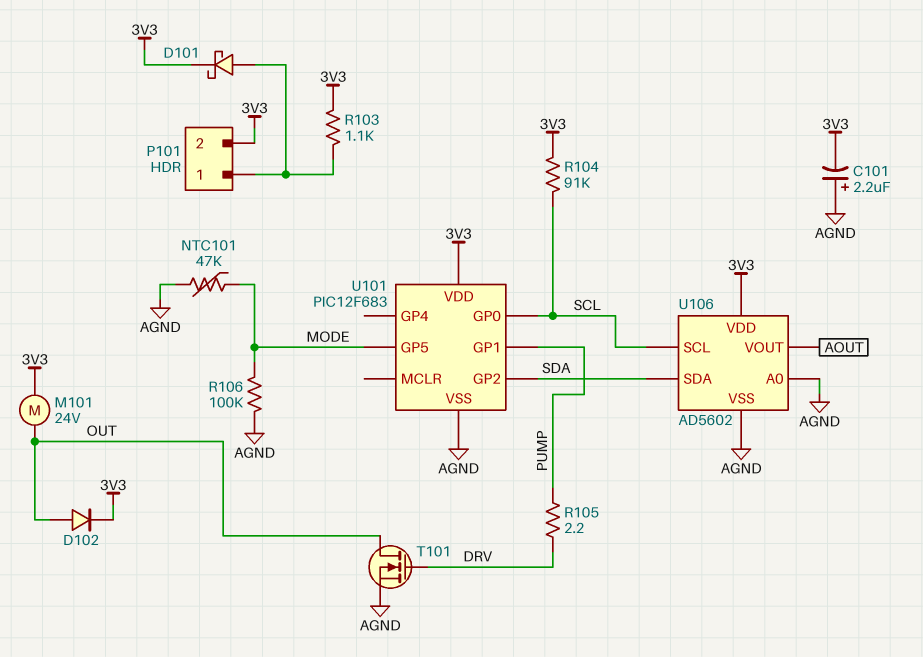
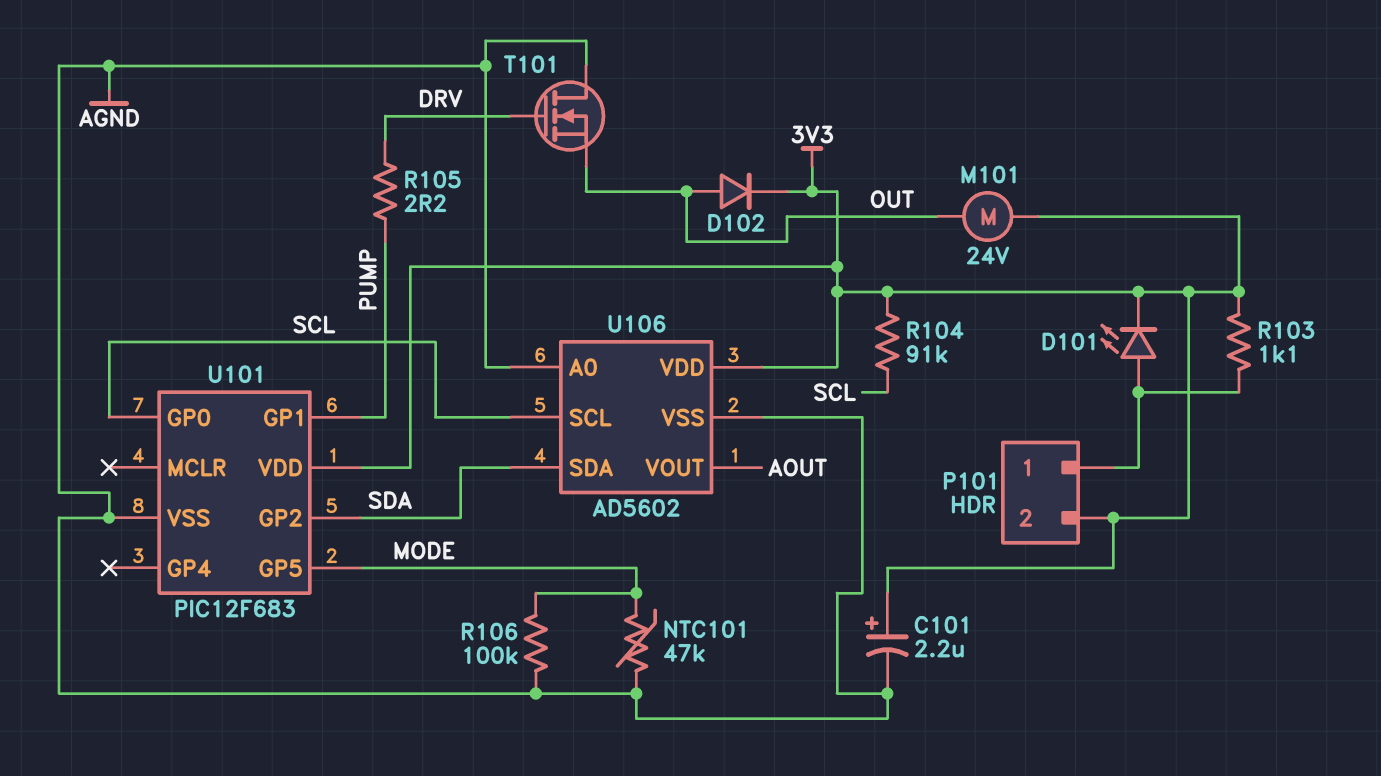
C101: 2.2uF (plus AGND, minus 3V3) -> 2.2uF (plus 3V3, minus AGND)
D101: schottky (A P101/1, K 3V3) -> LED (A P101/1, K 3V3)
T101: NMOS (G DRV, D OUT, S AGND) -> NMOS (G DRV, D AGND, S OUT)

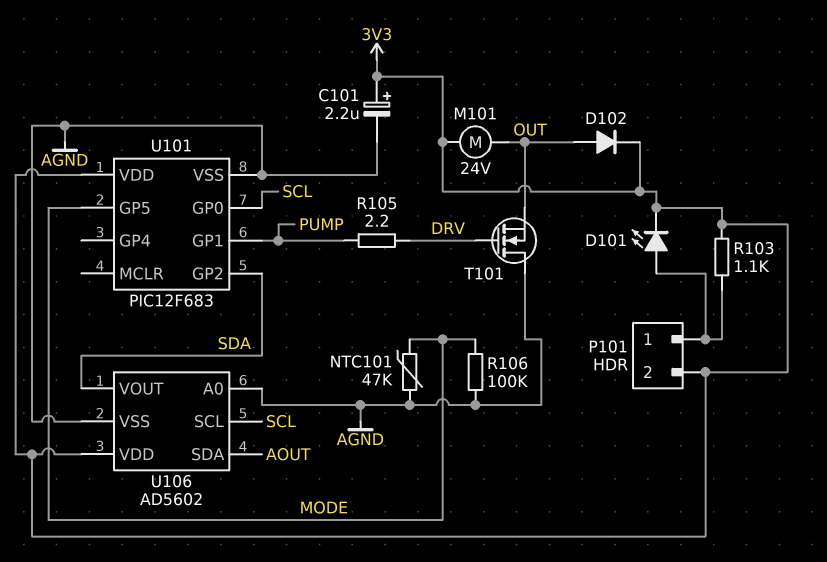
R104: 91k (3V3, SCL) -> none
U106 pin SDA: SDA -> AOUT
U106 pin VOUT: AOUT -> SDA

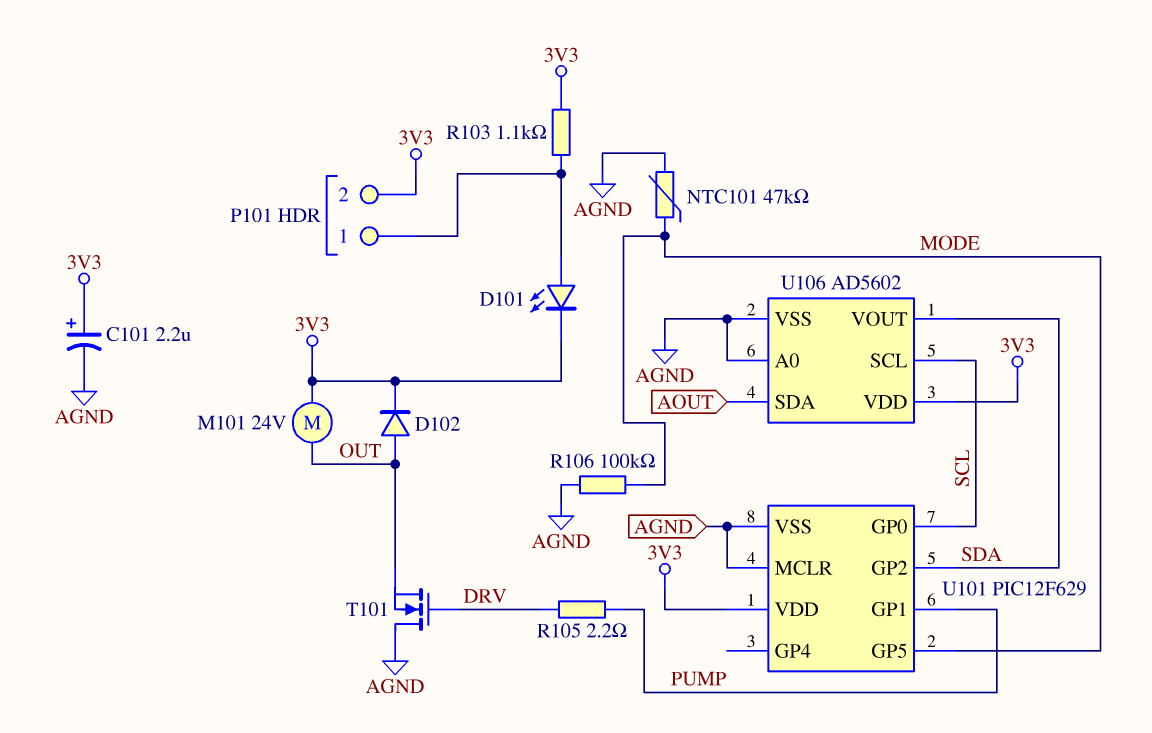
U101: PIC12F683 -> PIC12F629
U101 pin MCLR: none -> AGND

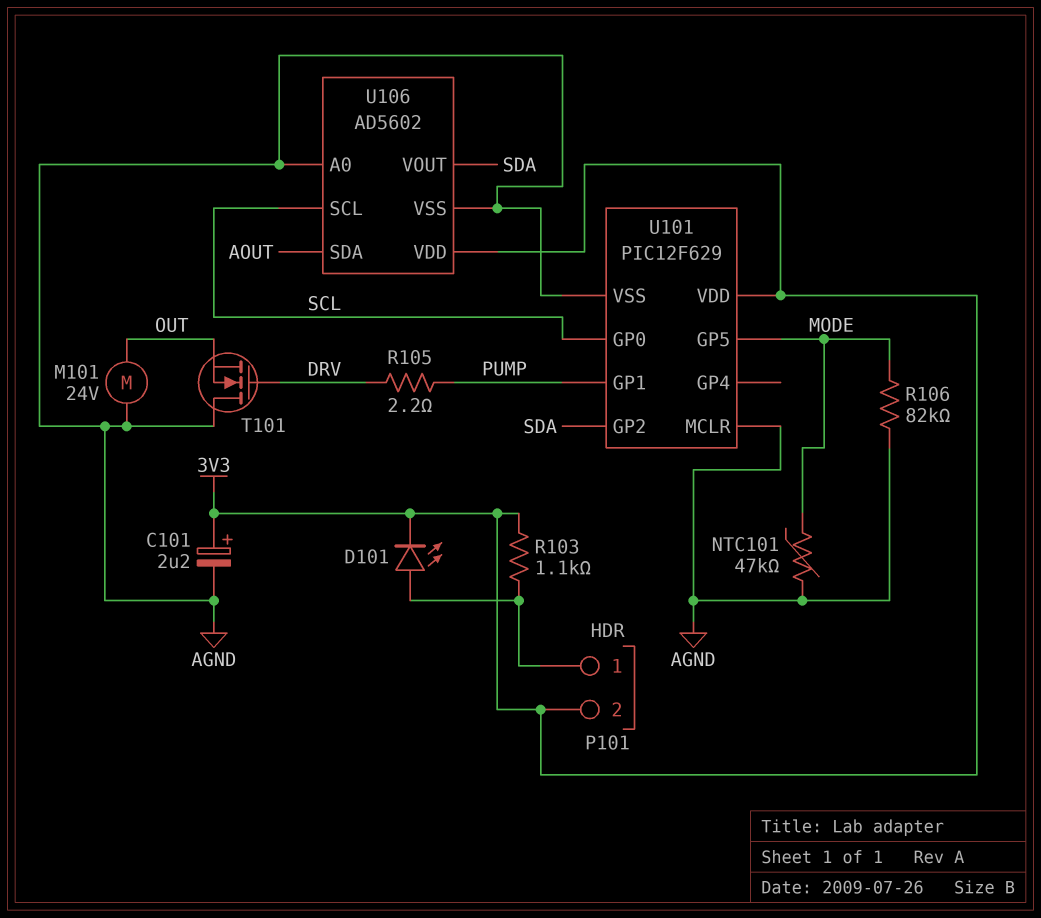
D102: diode (A OUT, K 3V3) -> none
M101: motor 24V (3V3, OUT) -> motor 24V (AGND, OUT)
R106: 100k (AGND, MODE) -> 82k (AGND, MODE)

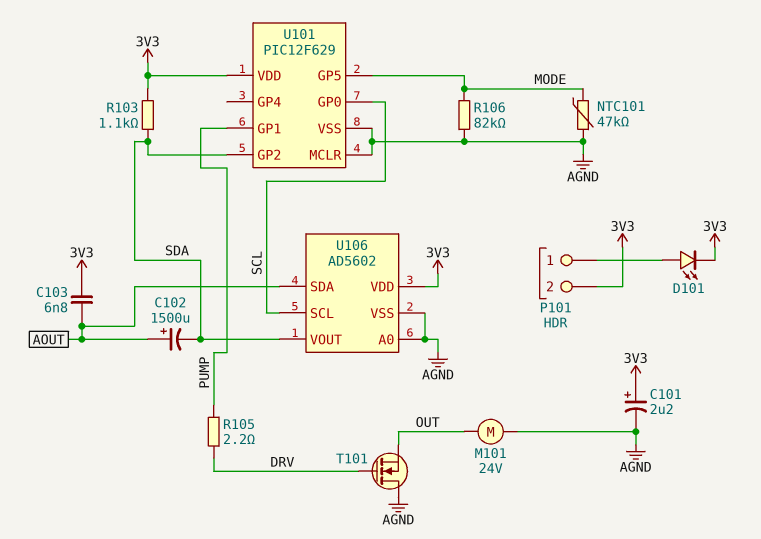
C102: none -> 1500uF (plus AOUT, minus SDA)
C103: none -> 6.8nF (3V3, AOUT)
R103: 1.1k (3V3, P101/1) -> 1.1k (3V3, SDA)

